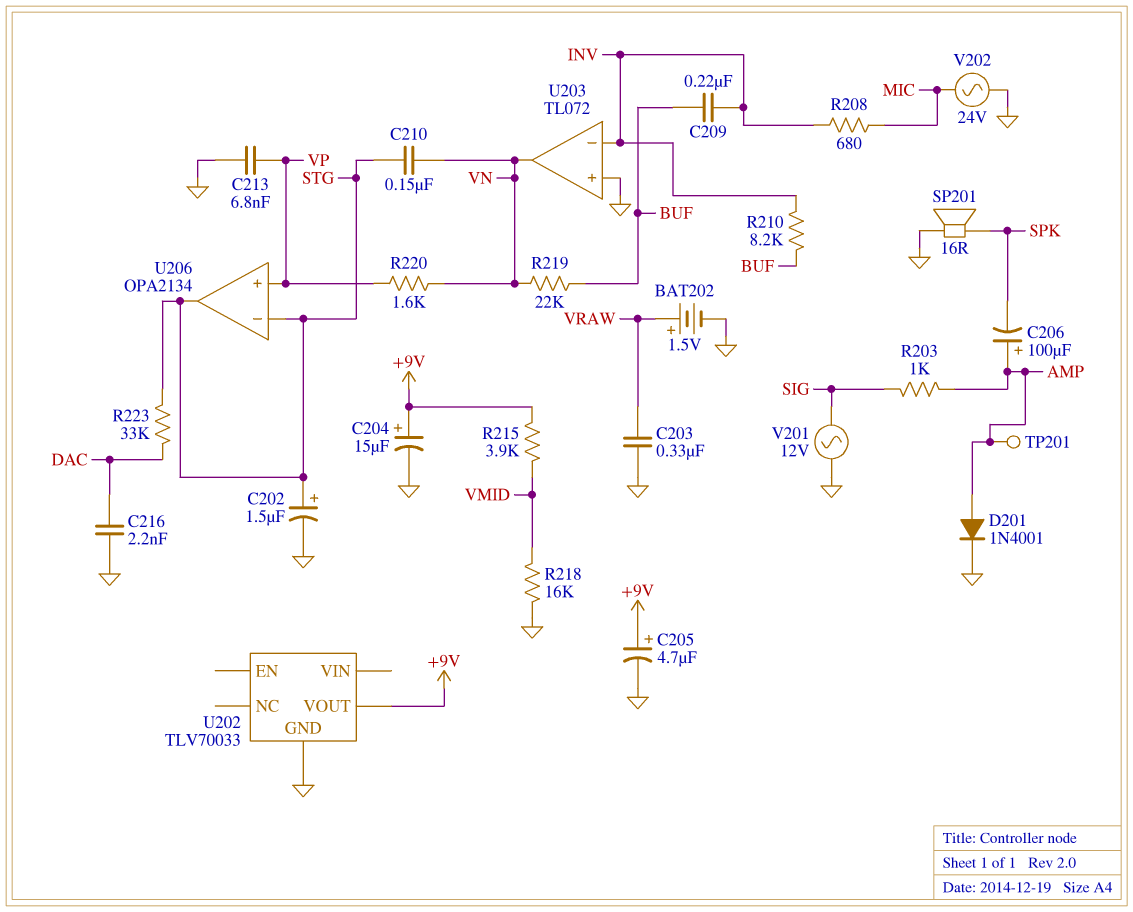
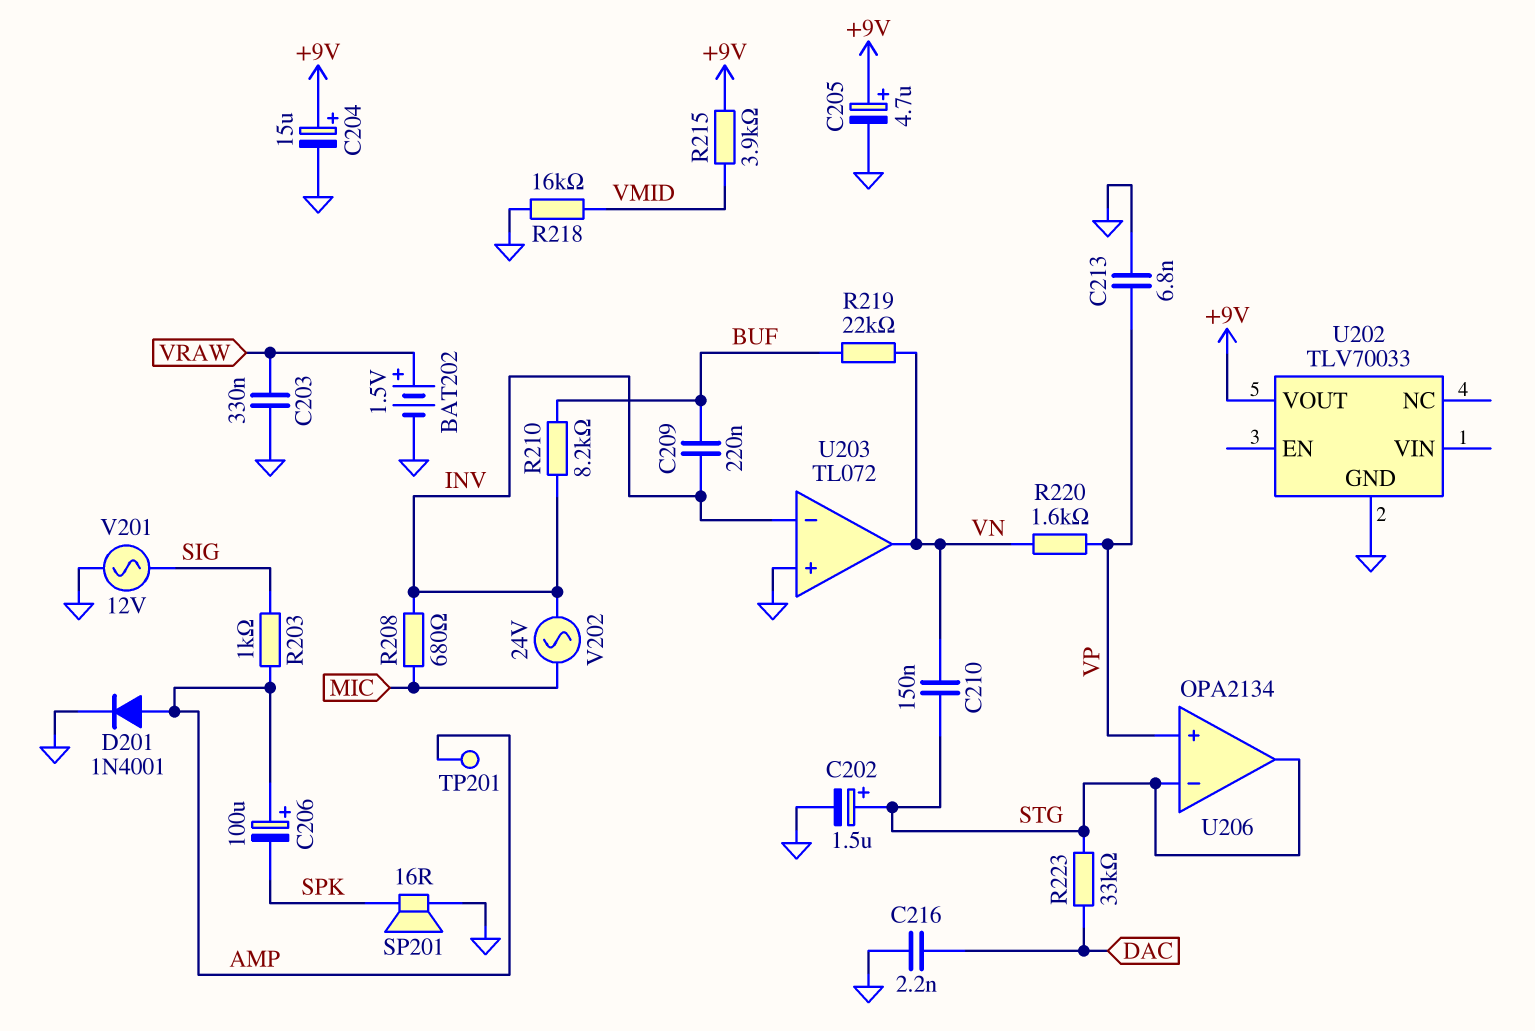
V202: AC 24V (GND, MIC) -> AC 24V (INV, MIC)

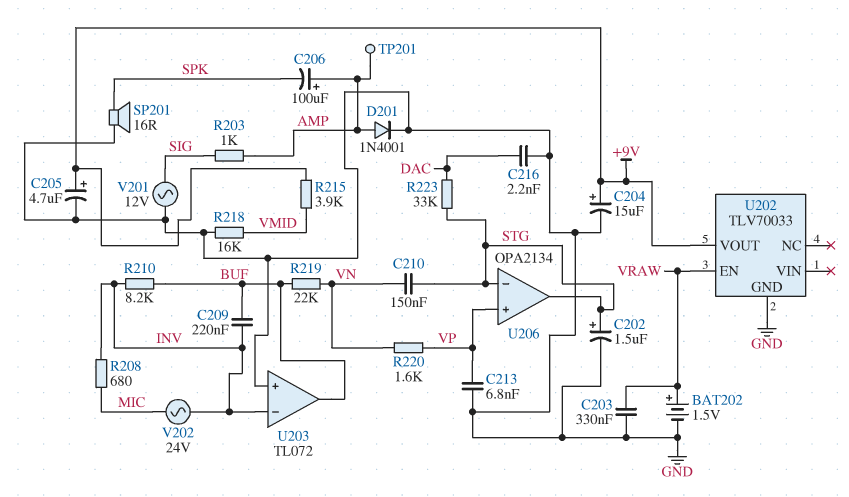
U202 pin EN: none -> VRAW
U203 pin out: VN -> BUF

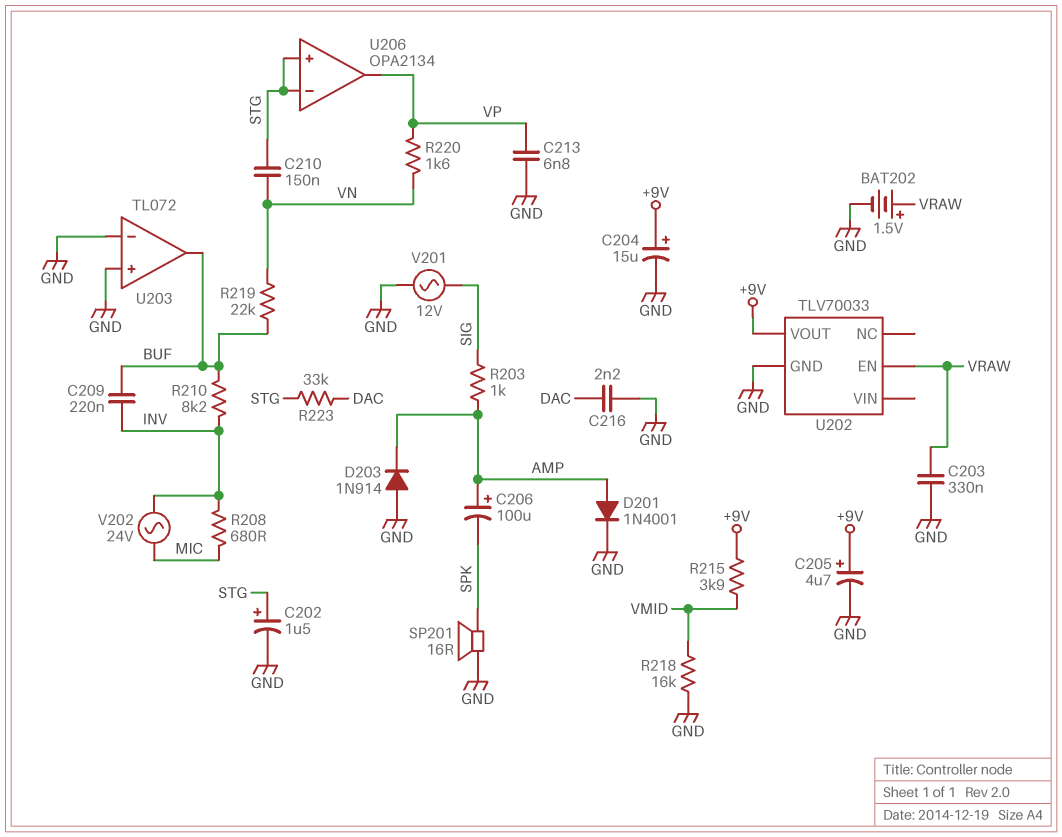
D203: none -> diode 1N914 (A GND, K AMP)
TP201: test point (AMP) -> none
U203 pin in-: INV -> GND
U206 pin in+: VP -> STG
U206 pin out: STG -> VP

